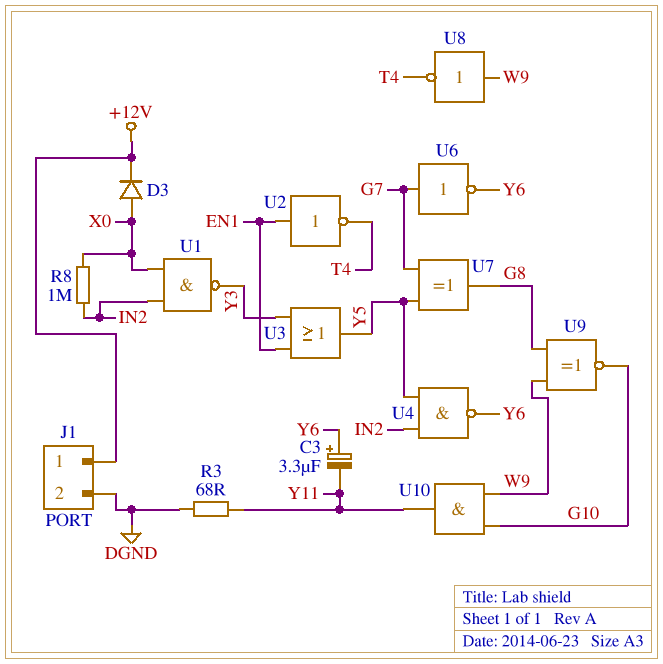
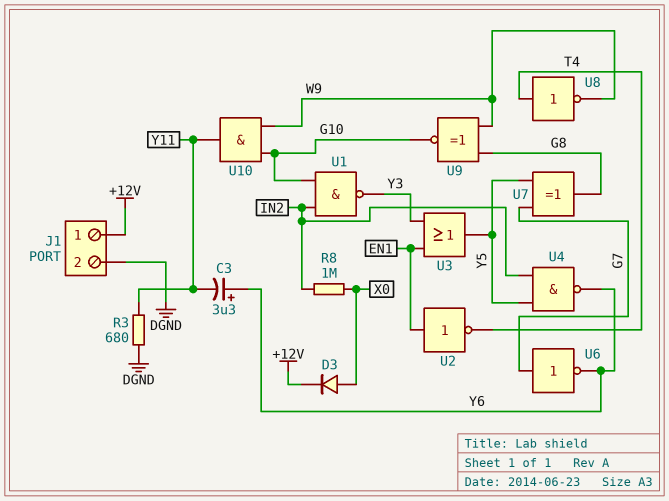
R3: 68 (DGND, Y11) -> 680 (DGND, Y11)
U1: NAND (in IN2, in X0, out Y3) -> NAND (in G10, in IN2, out Y3)
U8: NOT (in W9, out T4) -> NOT (in T4, out W9)

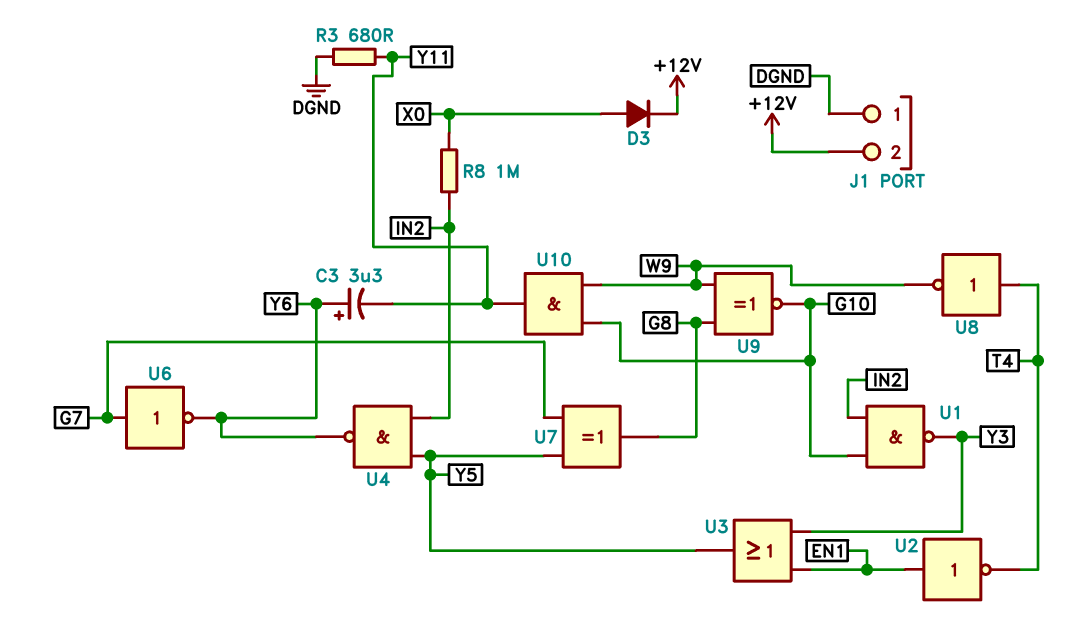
J1 pin 1: +12V -> DGND
J1 pin 2: DGND -> +12V

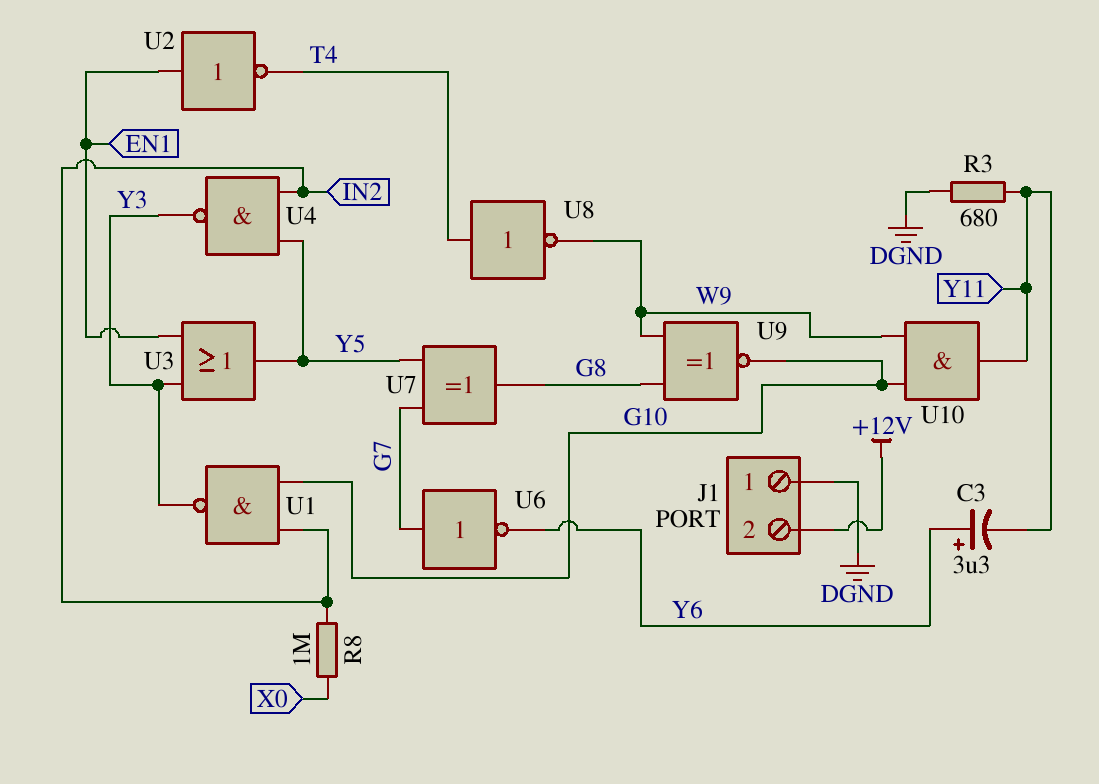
D3: diode (A X0, K +12V) -> none
U4: NAND (in IN2, in Y5, out Y6) -> NAND (in IN2, in Y5, out Y3)

